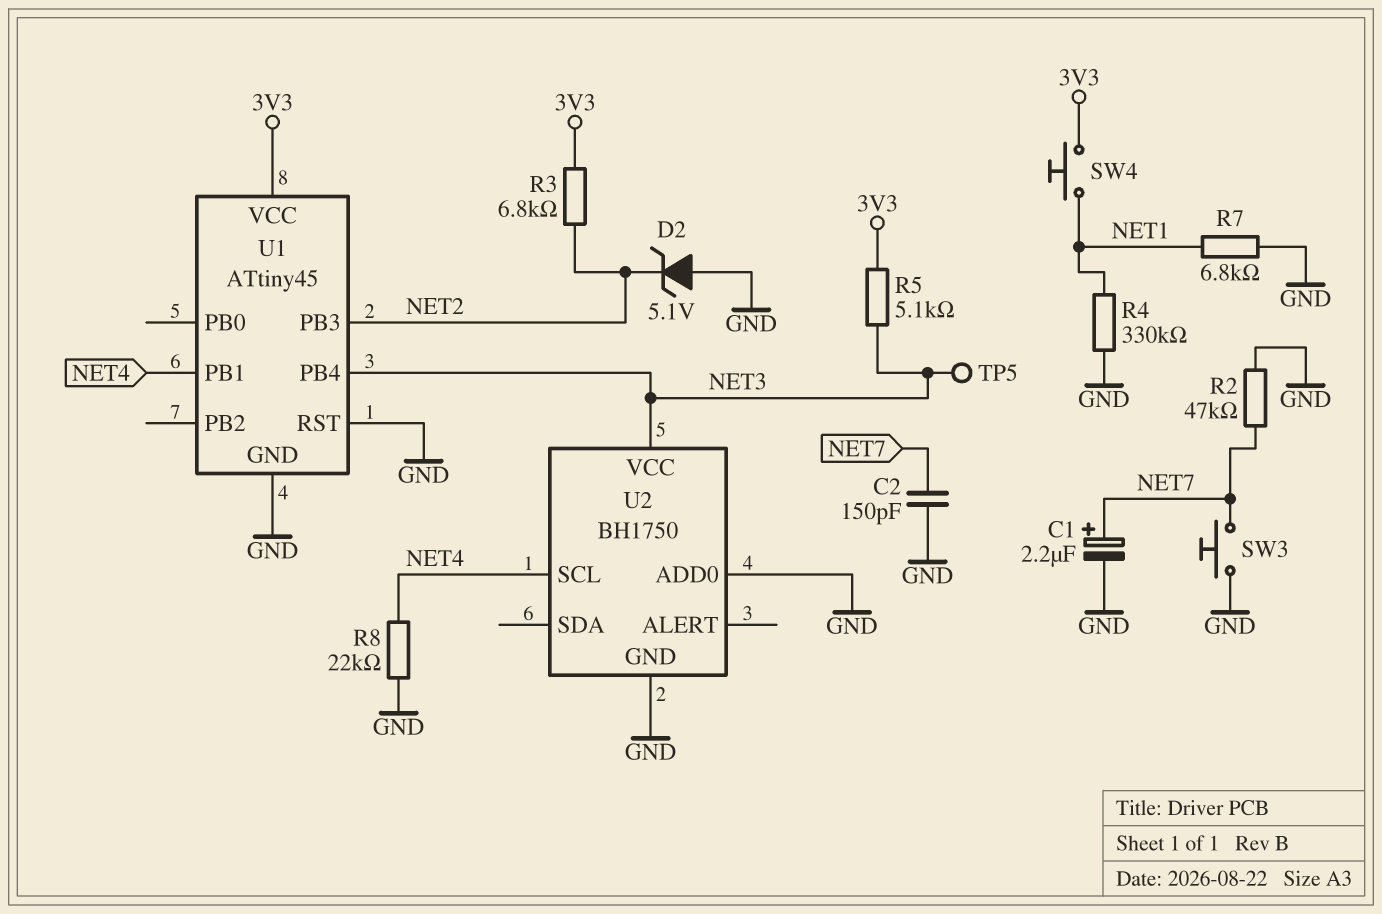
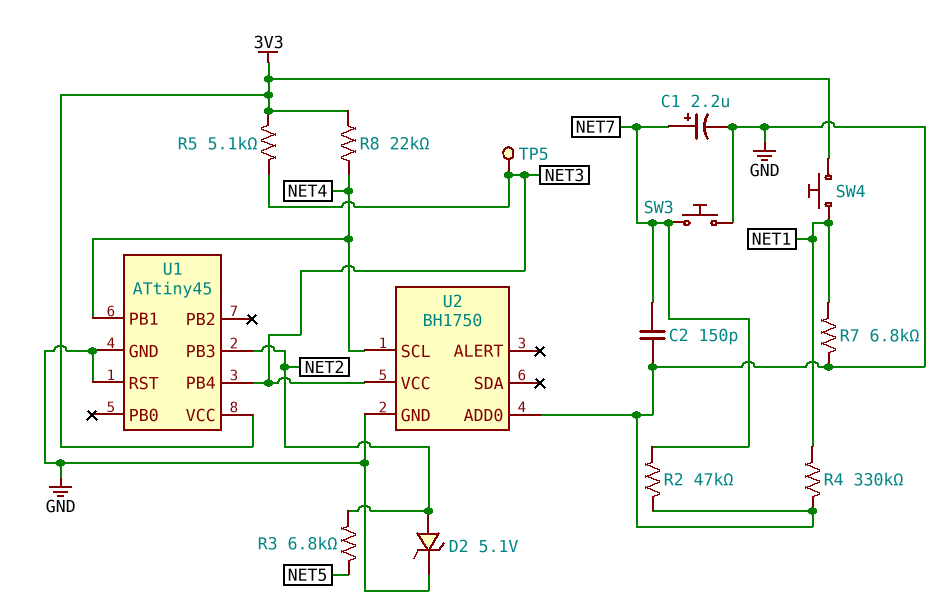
D2: zener 5.1V (A GND, K NET2) -> zener 5.1V (A NET2, K GND)
R3: 6.8k (3V3, NET2) -> 6.8k (NET2, NET5)
R8: 22k (GND, NET4) -> 22k (3V3, NET4)

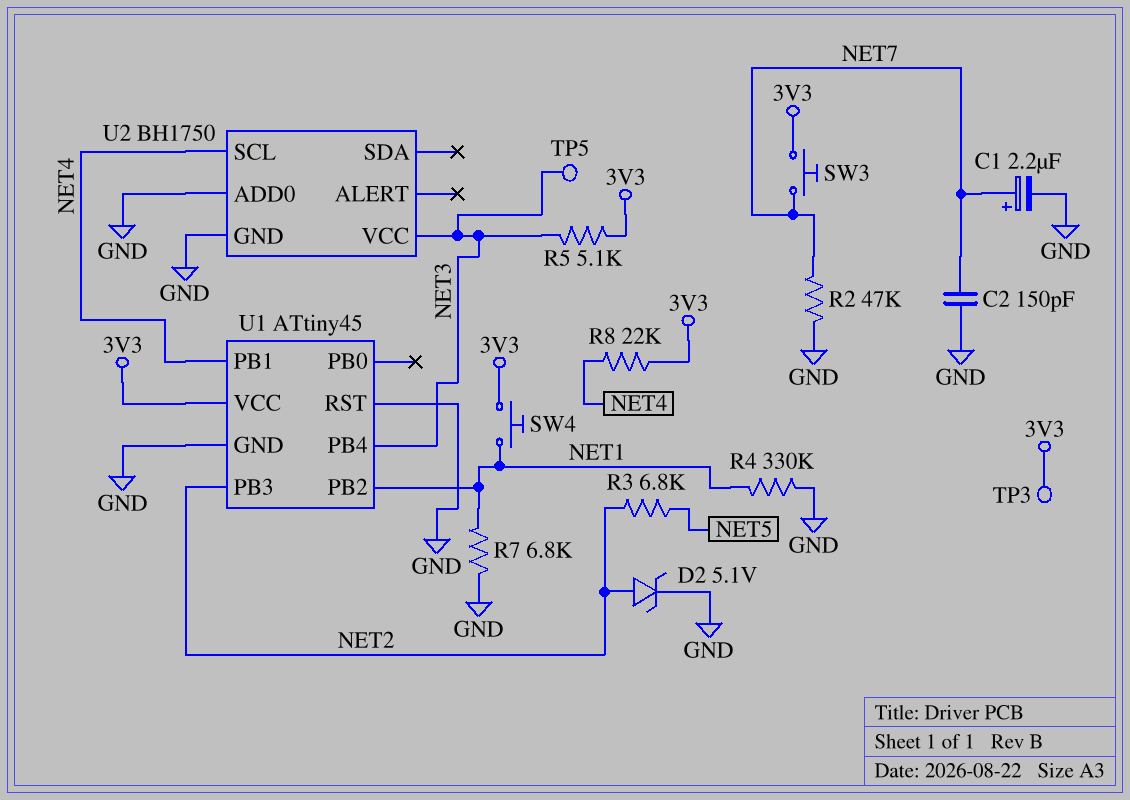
SW3: button (GND, NET7) -> button (3V3, NET7)
TP3: none -> test point (3V3)
U1 pin PB2: none -> NET1

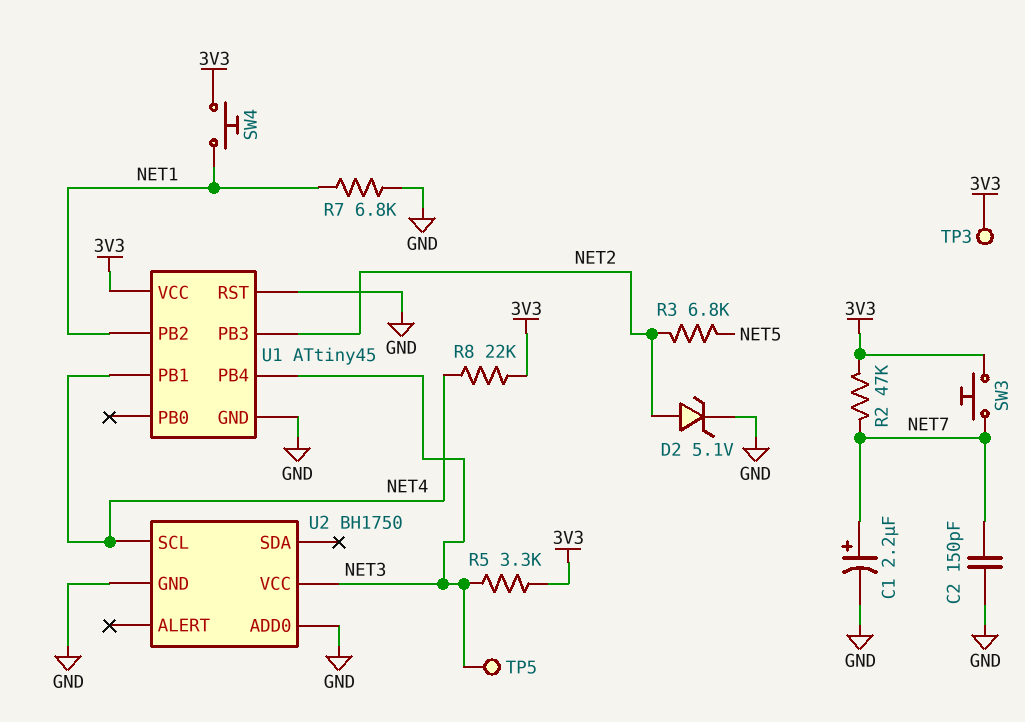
R2: 47k (GND, NET7) -> 47k (3V3, NET7)
R4: 330k (GND, NET1) -> none
R5: 5.1k (3V3, NET3) -> 3.3k (3V3, NET3)

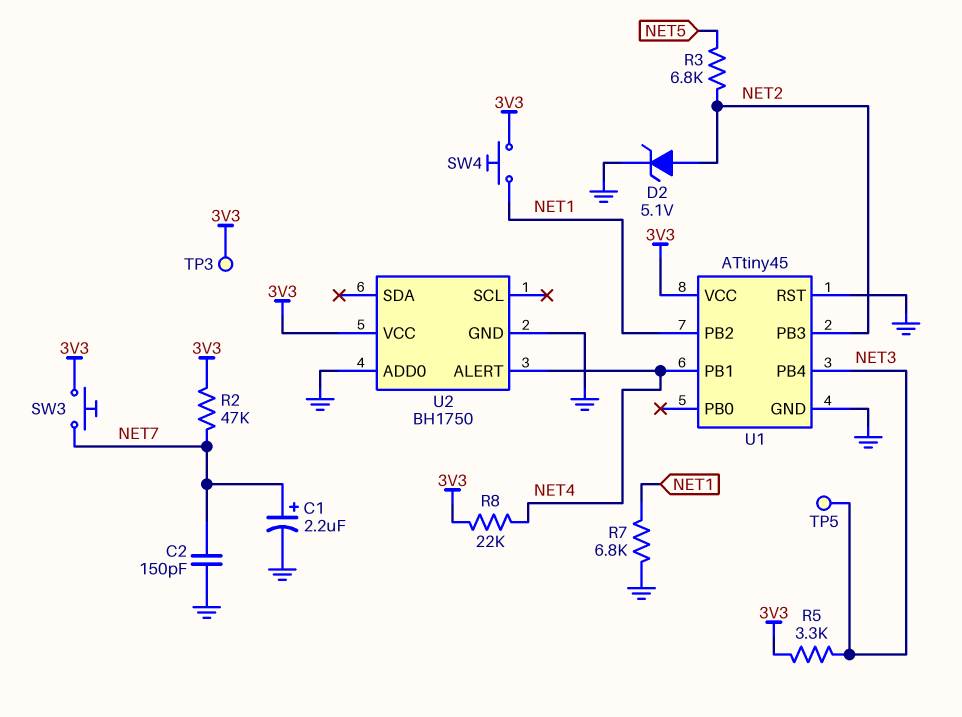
U2 pin ALERT: none -> NET4
U2 pin SCL: NET4 -> none
U2 pin VCC: NET3 -> 3V3

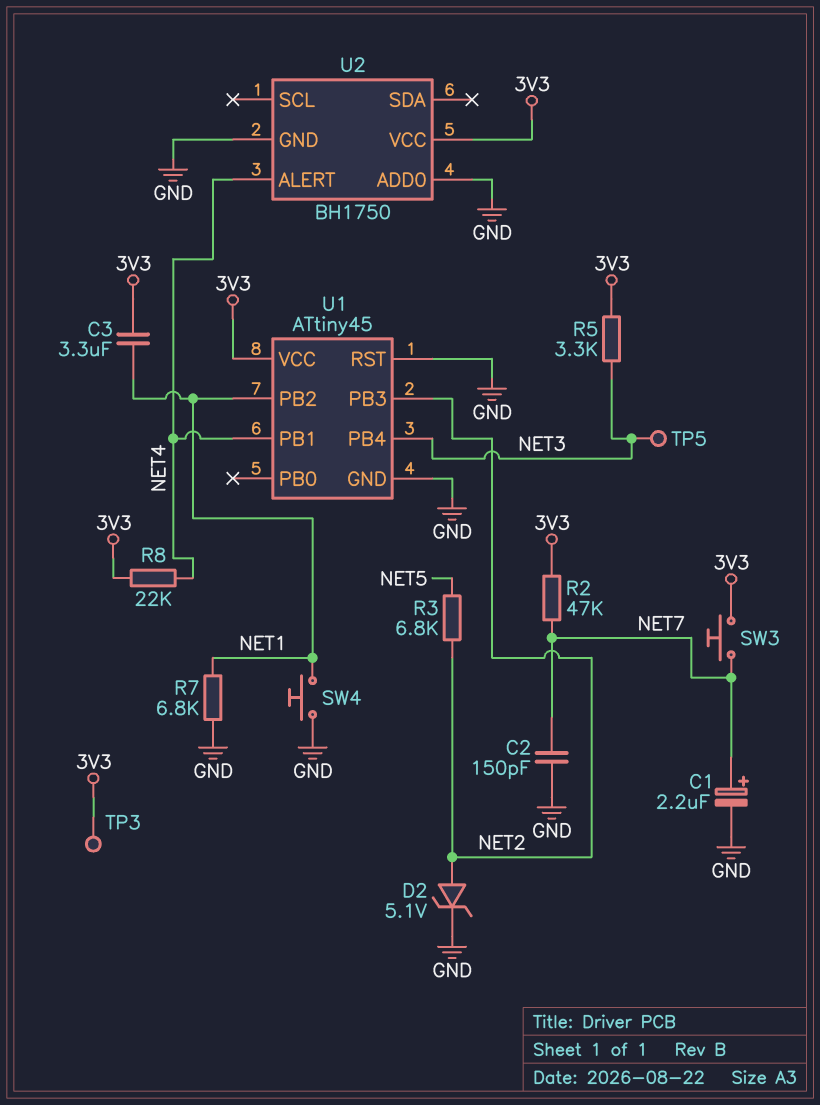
C3: none -> 3.3uF (3V3, NET1)
SW4: button (3V3, NET1) -> button (GND, NET1)

